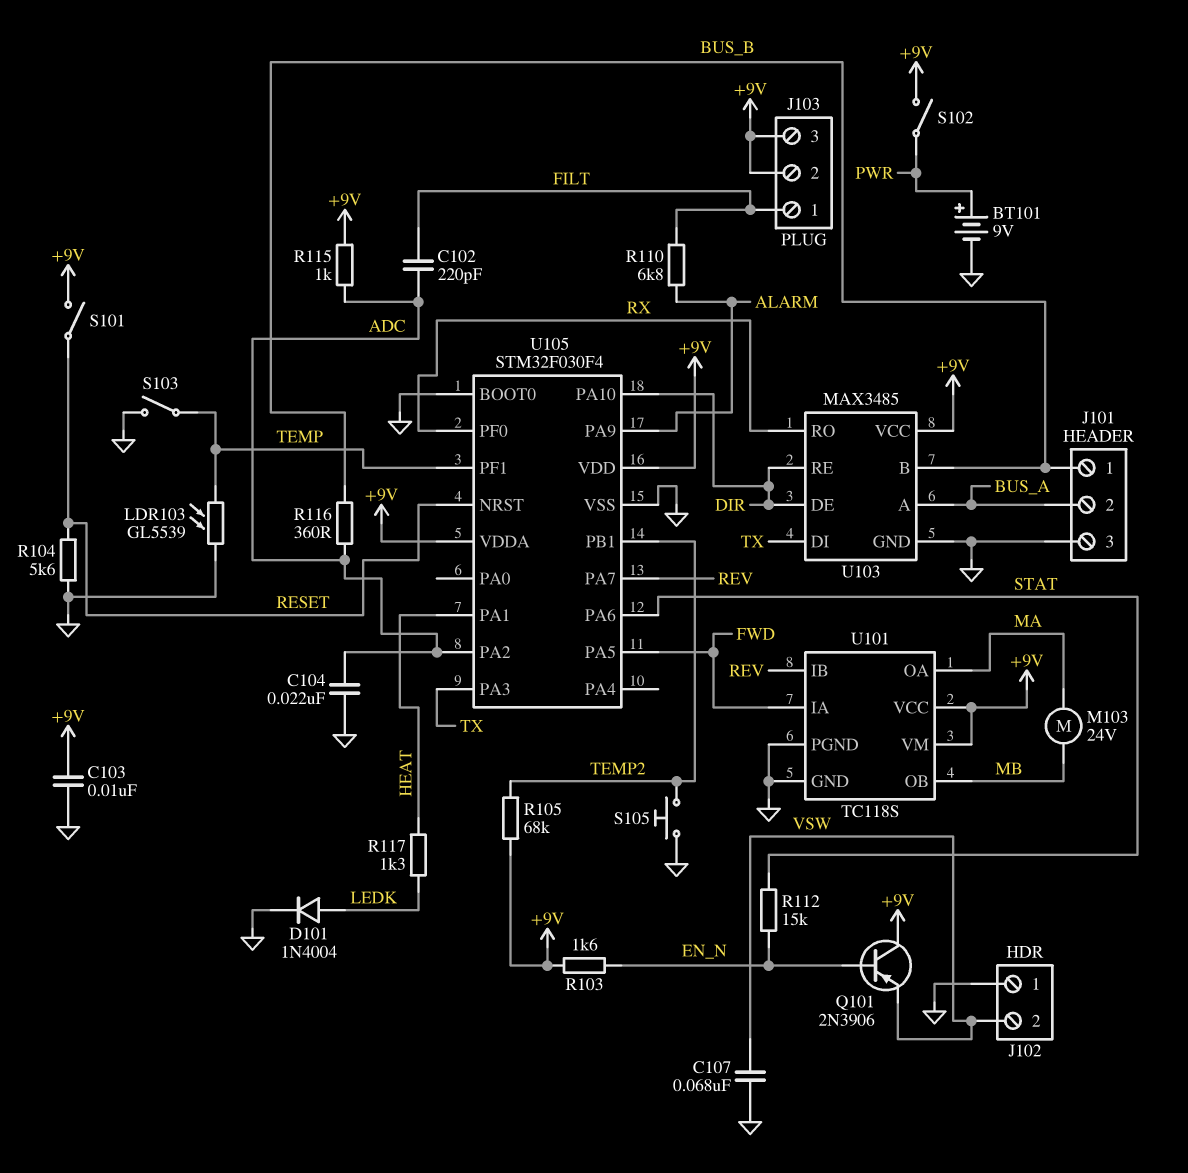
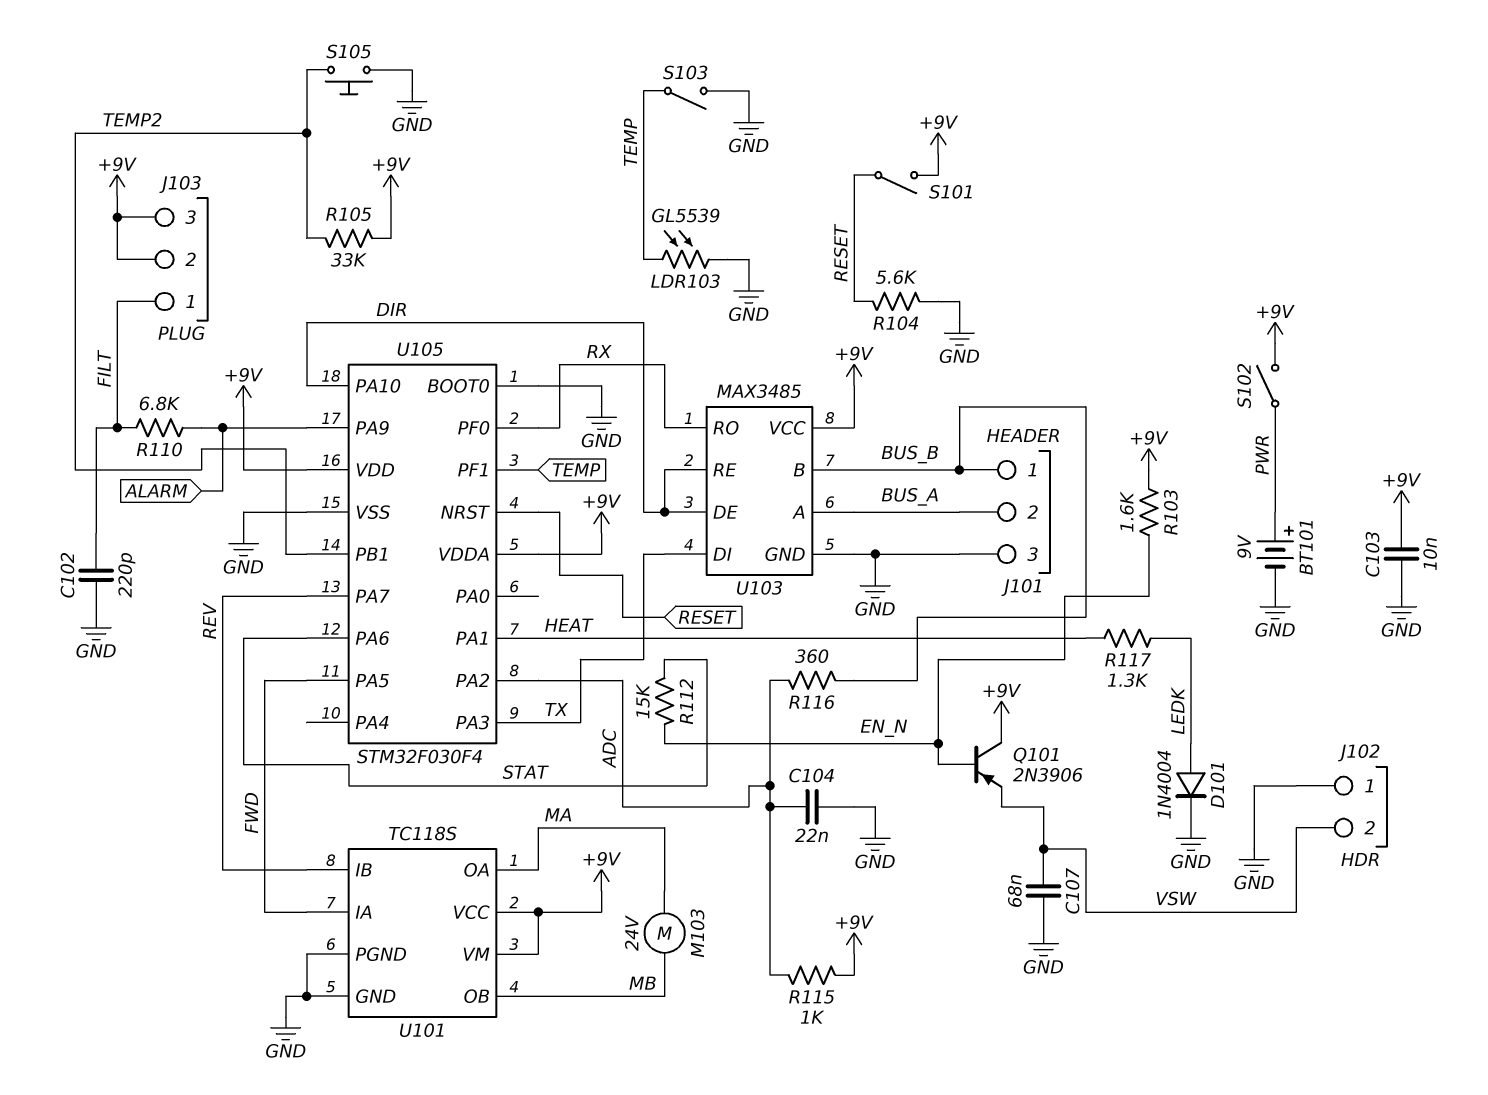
C102: 220pF (ADC, FILT) -> 220pF (FILT, GND)
R105: 68k (+9V, TEMP2) -> 33k (+9V, TEMP2)

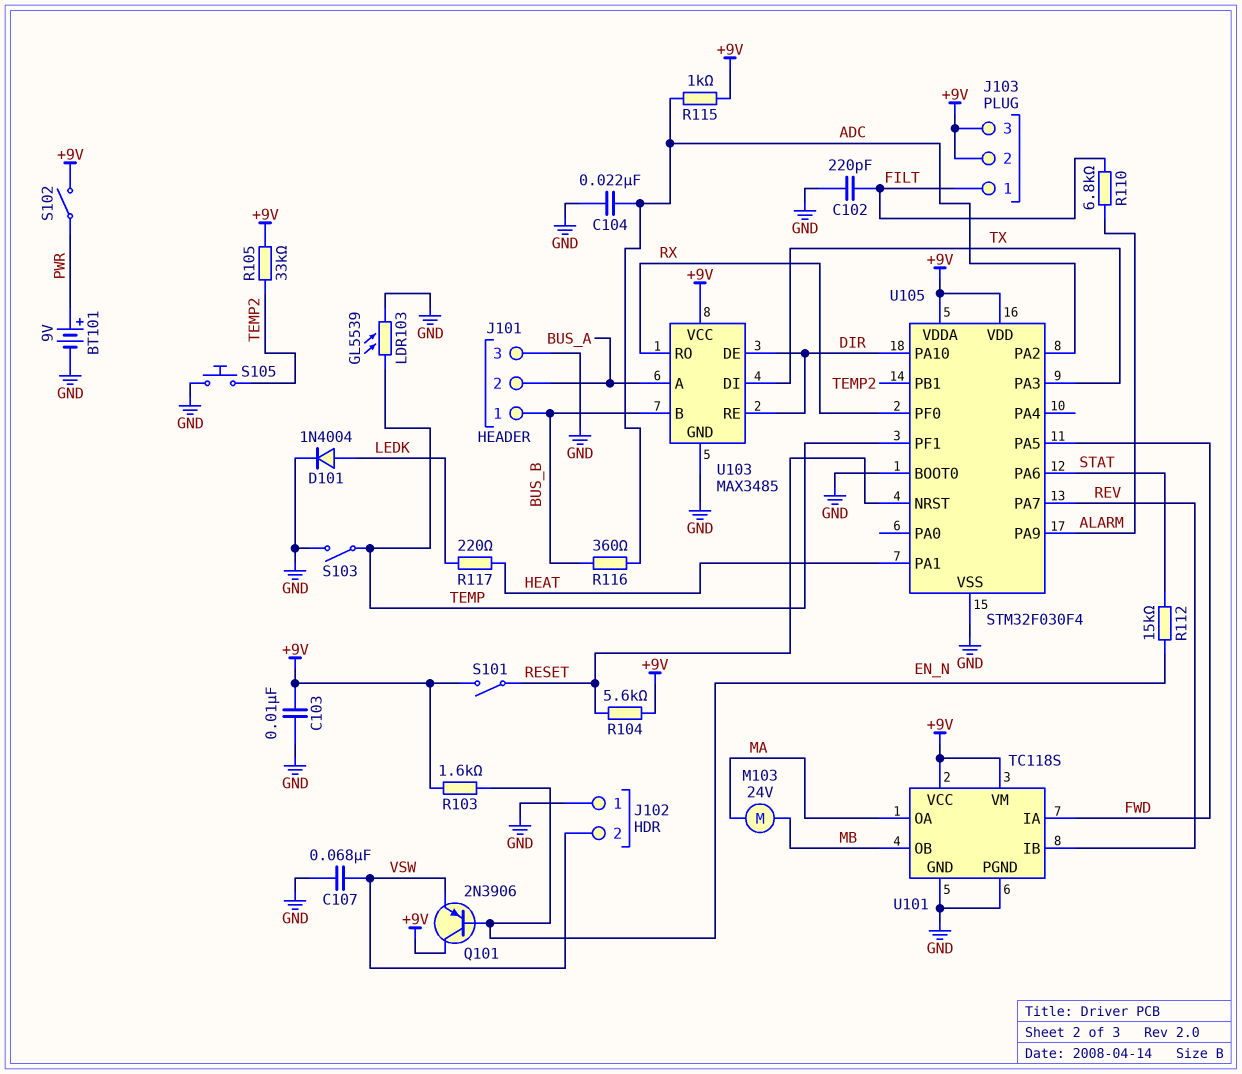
R104: 5.6k (GND, RESET) -> 5.6k (+9V, RESET)
R117: 1.3k (HEAT, LEDK) -> 220 (HEAT, LEDK)

